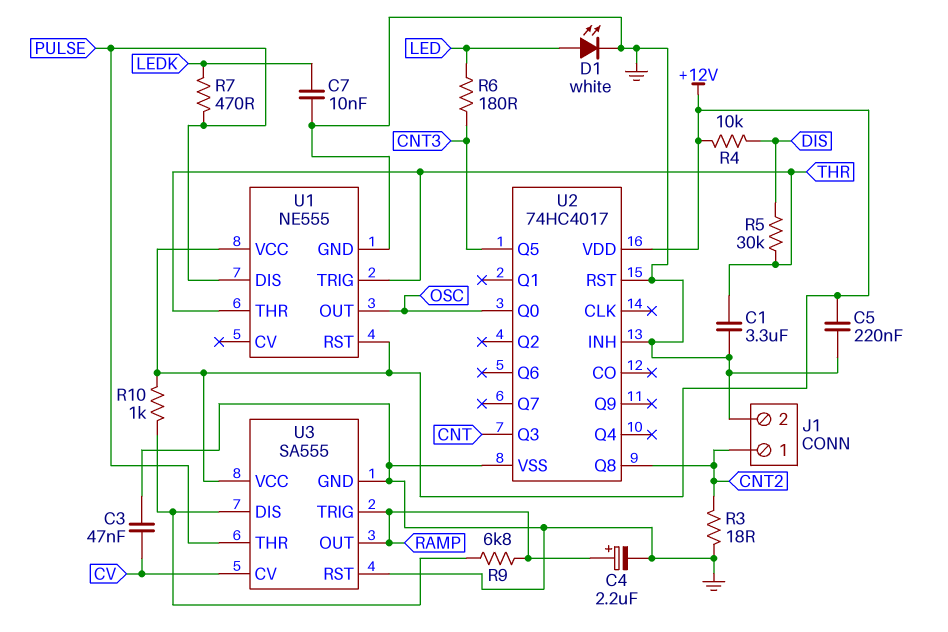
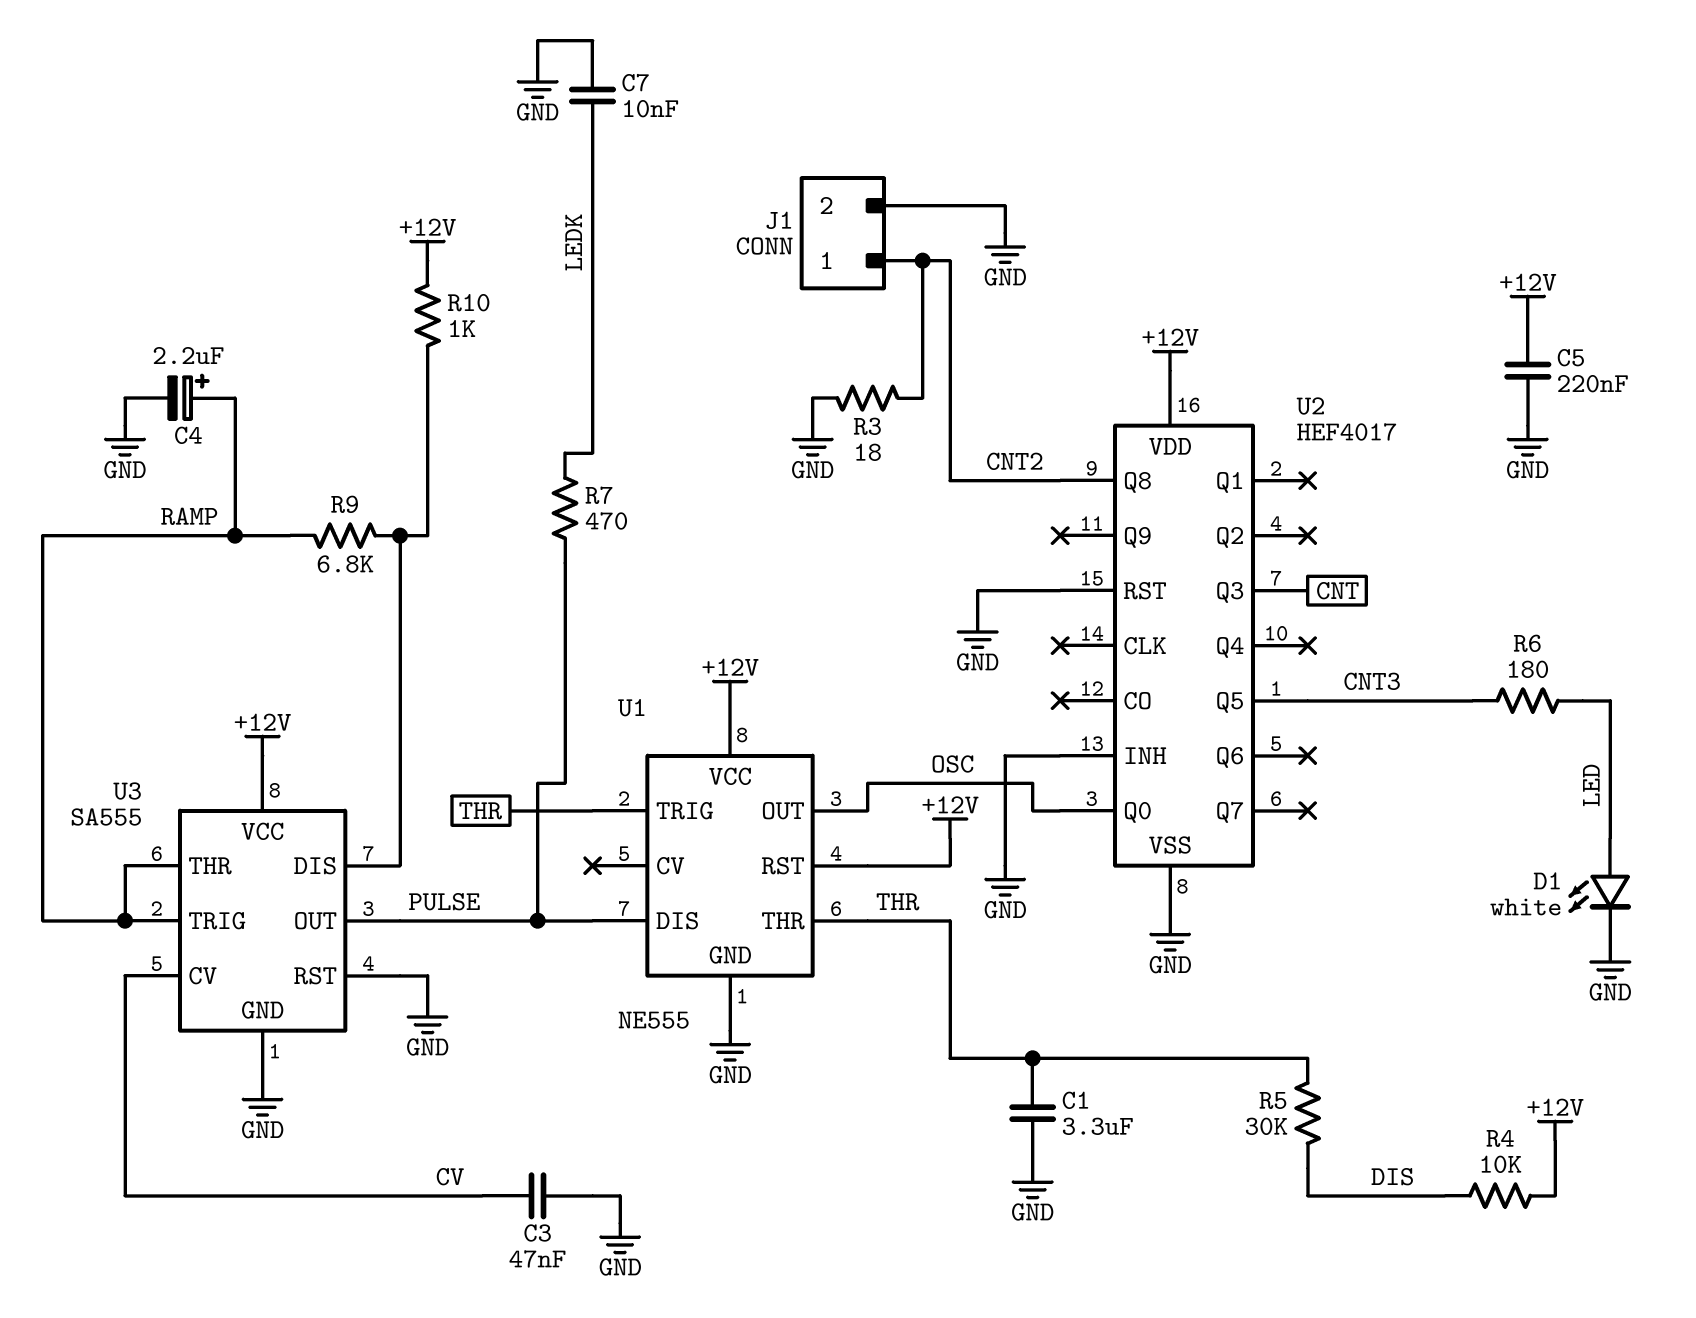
U2: 74HC4017 -> HEF4017
U3 pin OUT: RAMP -> PULSE
U3 pin THR: PULSE -> RAMP

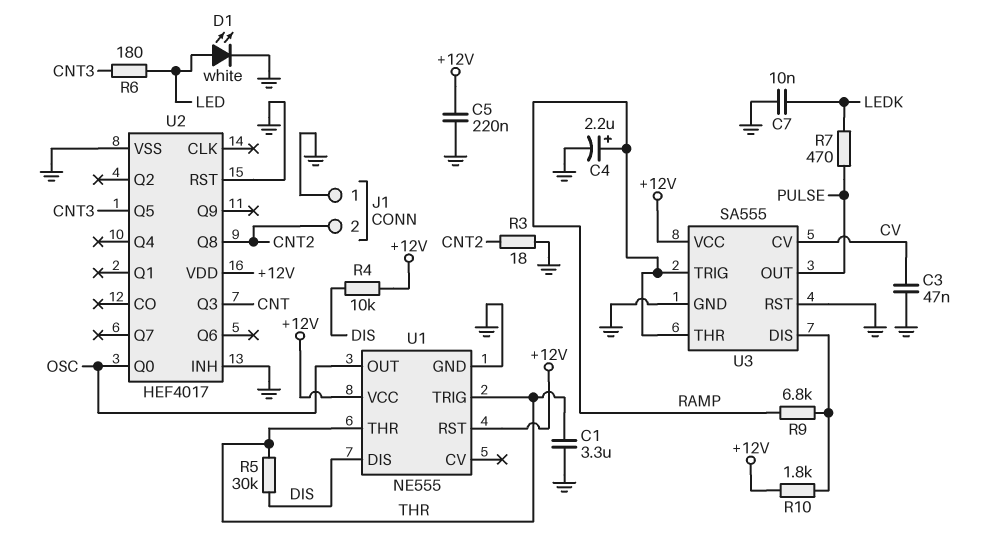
J1 pin 1: CNT2 -> GND
J1 pin 2: GND -> CNT2
R10: 1k (+12V, U3/DIS) -> 1.8k (+12V, U3/DIS)
U1 pin DIS: PULSE -> DIS

